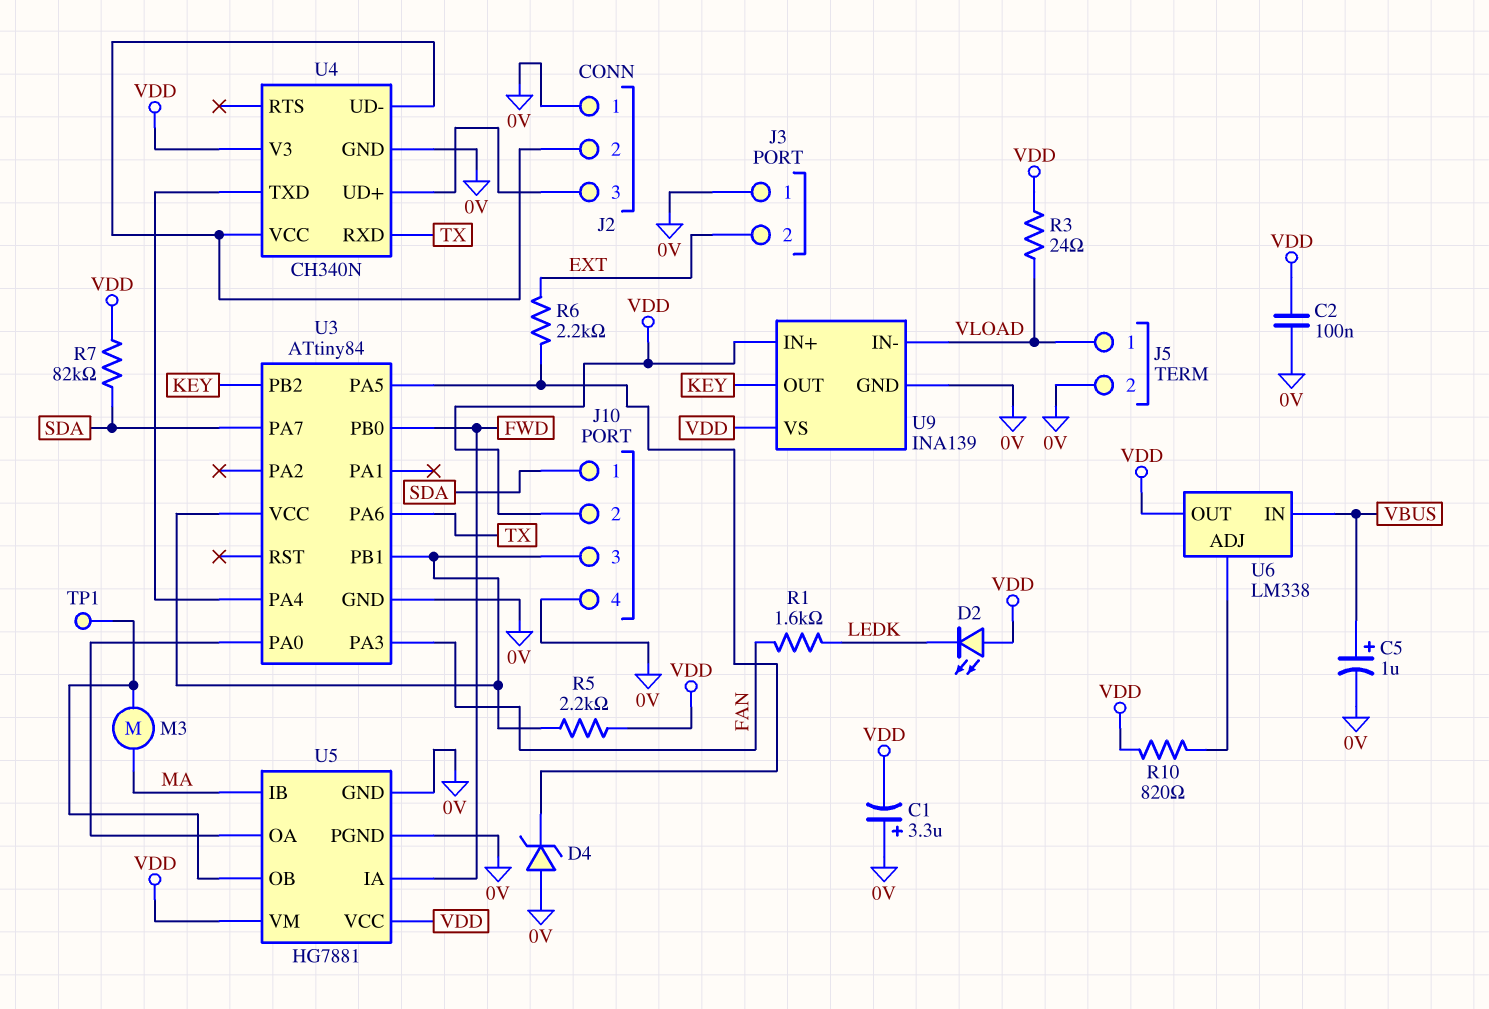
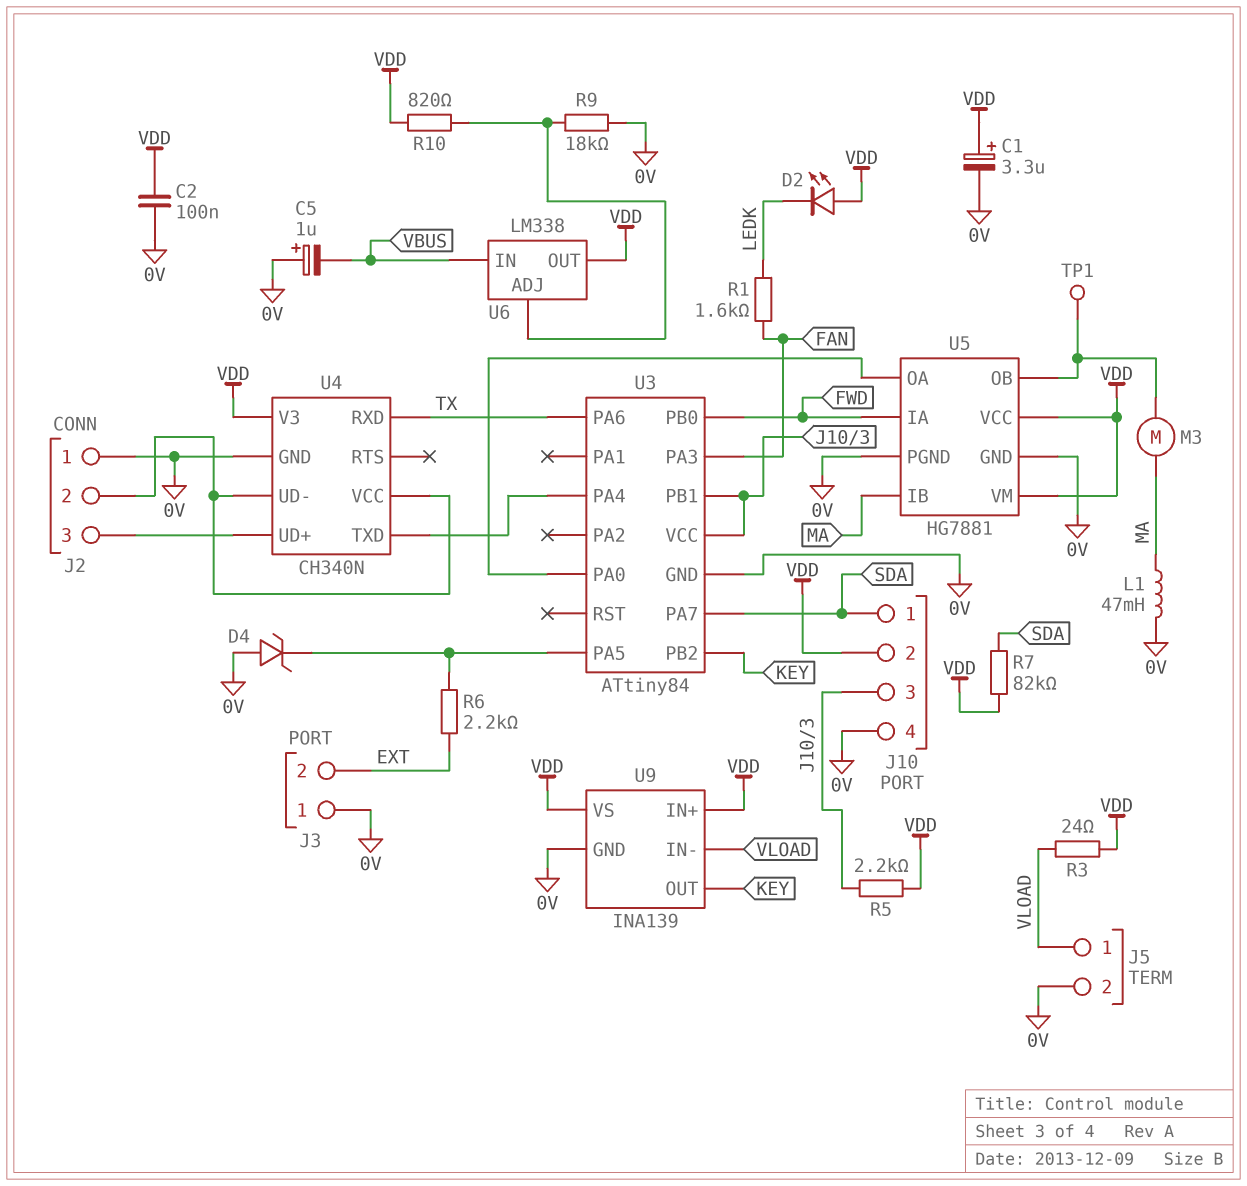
C1: 3.3uF (plus 0V, minus VDD) -> 3.3uF (plus VDD, minus 0V)
C5: 1uF (plus VBUS, minus 0V) -> 1uF (plus 0V, minus VBUS)
L1: none -> 47mH (0V, MA)
R9: none -> 18k (0V, U6/ADJ)

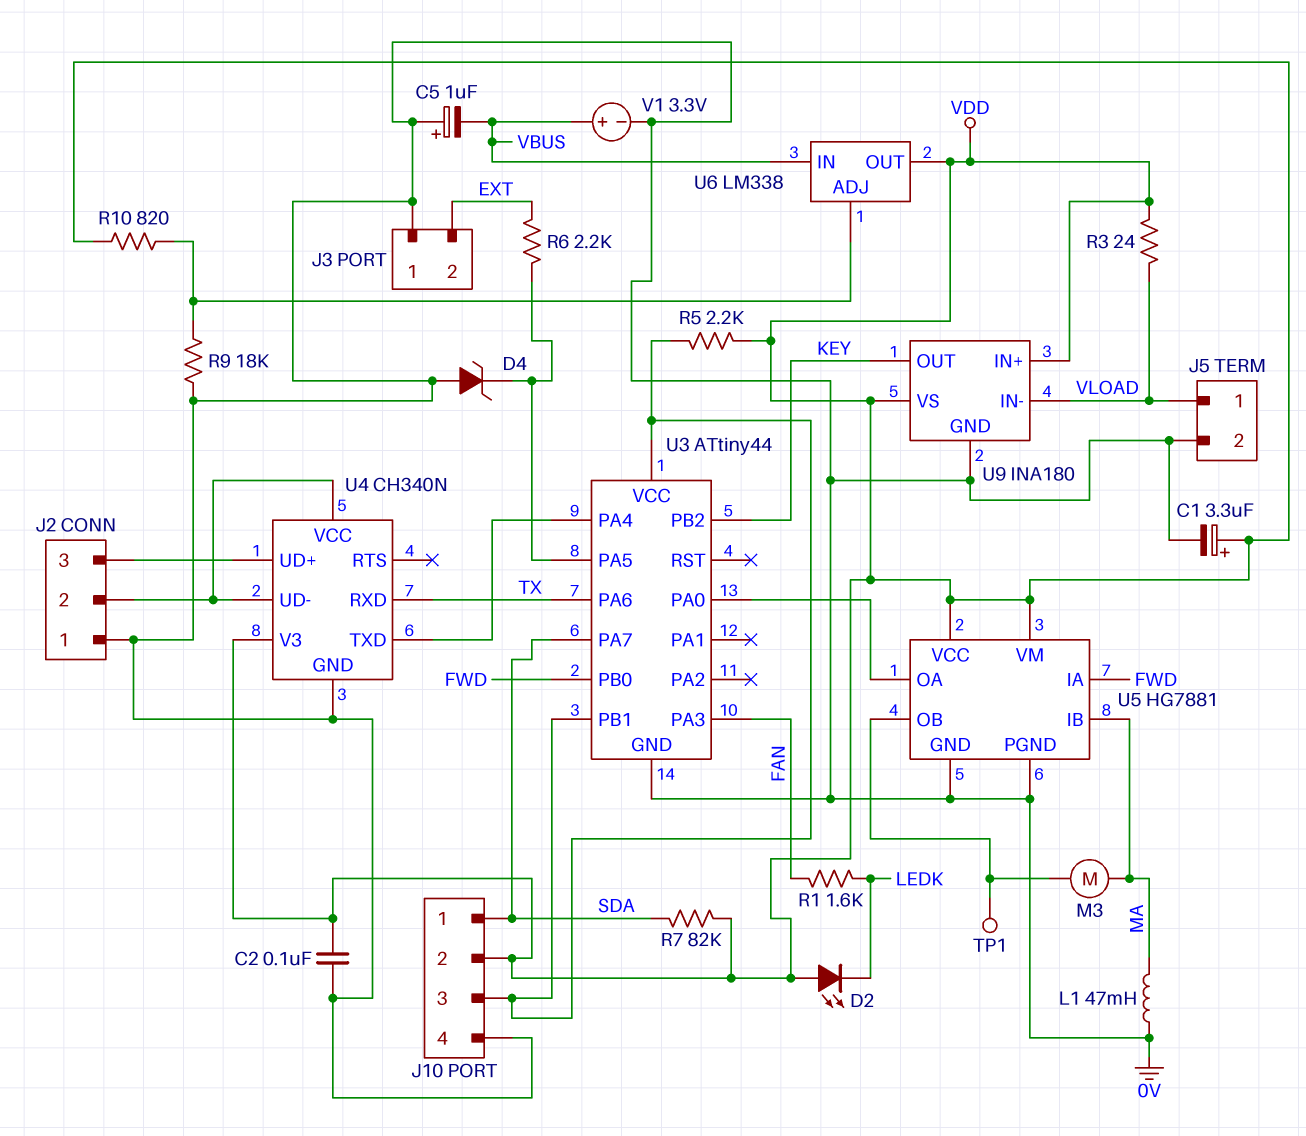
U3: ATtiny84 -> ATtiny44
U9: INA139 -> INA180
V1: none -> 3.3V (plus VBUS, minus 0V)

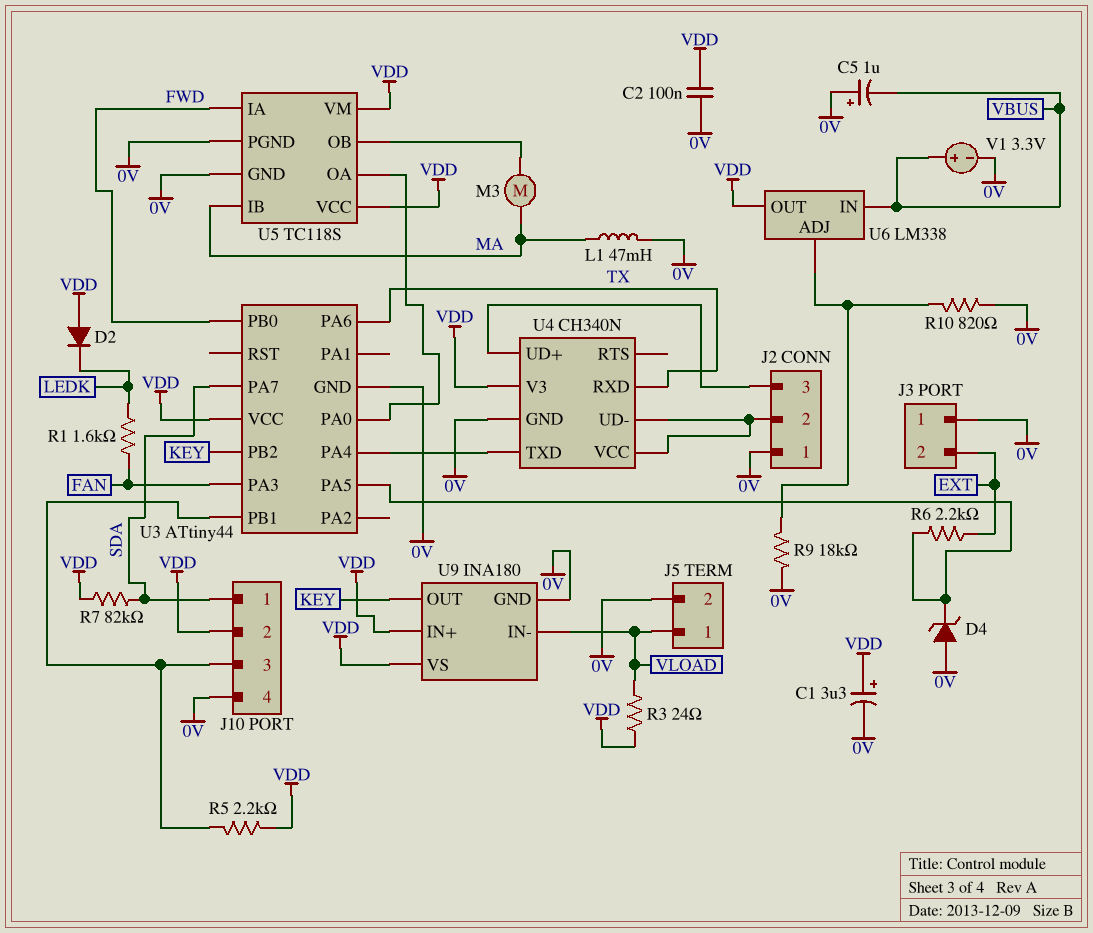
D2: LED (A VDD, K LEDK) -> diode (A VDD, K LEDK)
R10: 820 (U6/ADJ, VDD) -> 820 (0V, U6/ADJ)
TP1: test point (U5/OB) -> none
U3 pin VCC: J10/3 -> VDD
U5: HG7881 -> TC118S

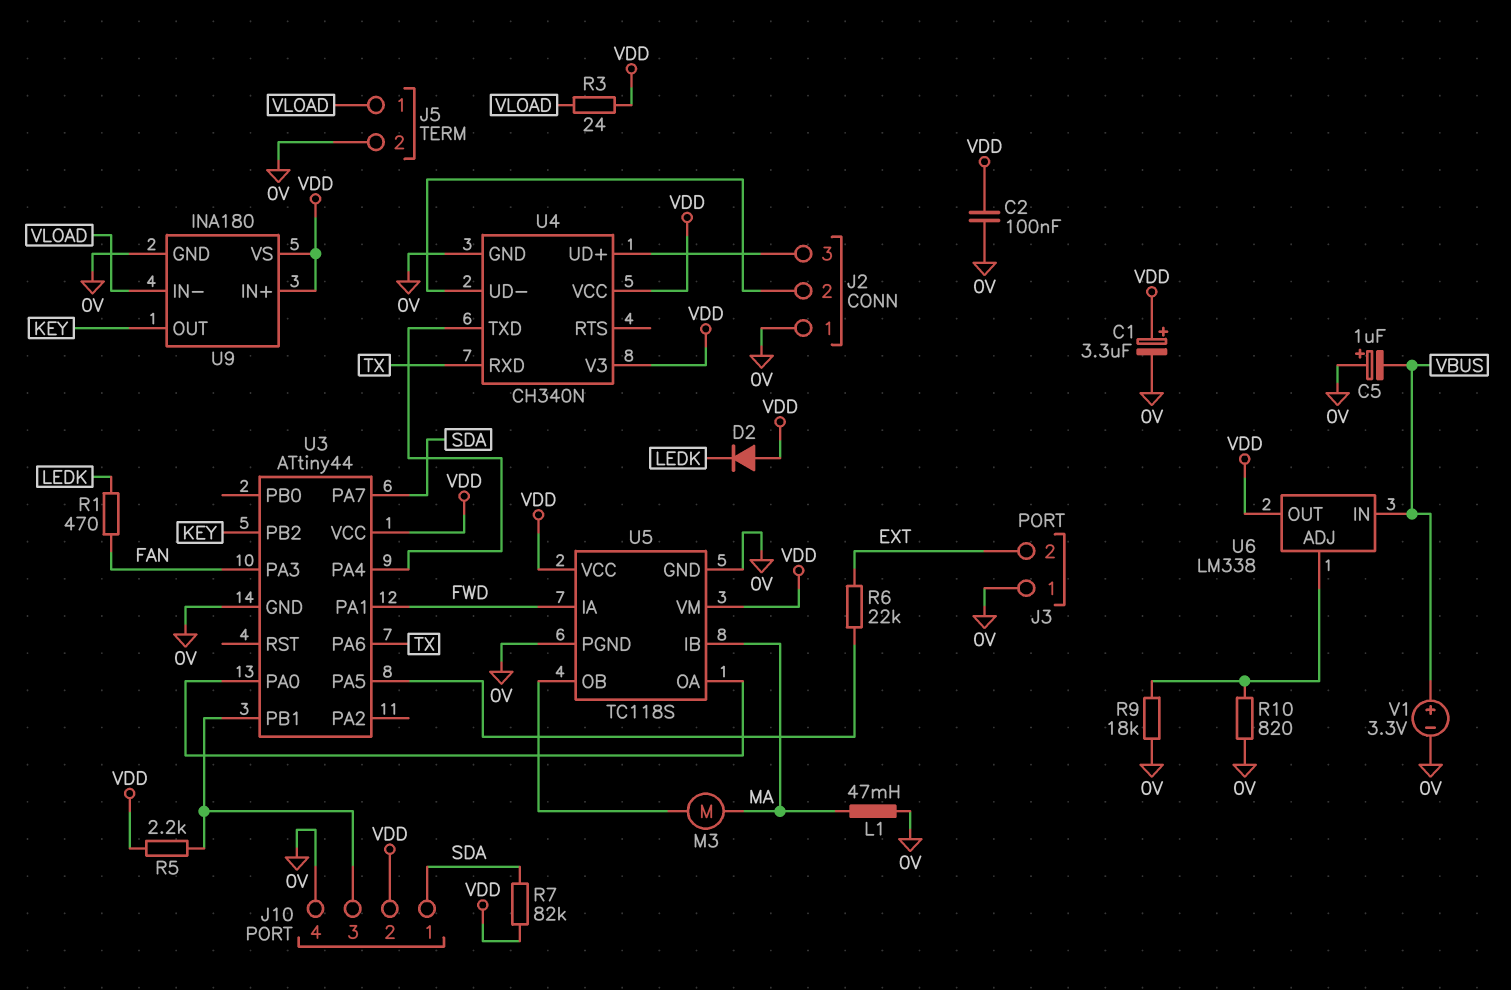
D4: zener (A 0V, K U3/PA5) -> none
R1: 1.6k (FAN, LEDK) -> 470 (FAN, LEDK)
R6: 2.2k (EXT, U3/PA5) -> 22k (EXT, U3/PA5)
U3 pin PA1: none -> FWD
U3 pin PB0: FWD -> none
U4 pin VCC: J2/2 -> VDD

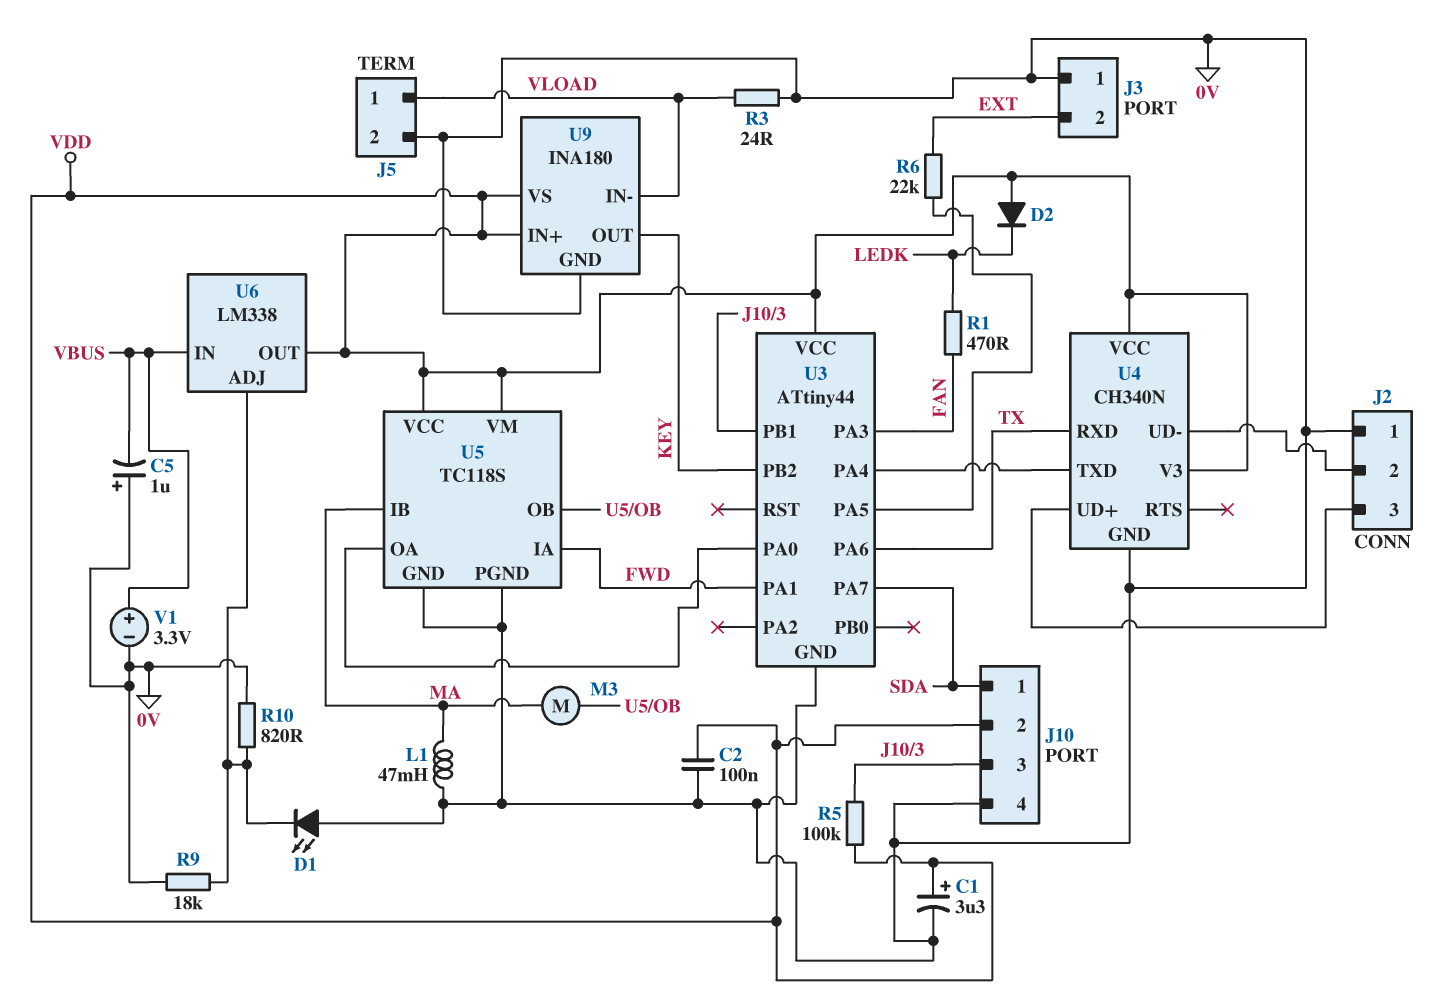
D1: none -> LED (A 0V, K U6/ADJ)
R3: 24 (VDD, VLOAD) -> 24 (0V, VLOAD)
R5: 2.2k (J10/3, VDD) -> 100k (J10/3, VDD)
R7: 82k (SDA, VDD) -> none

